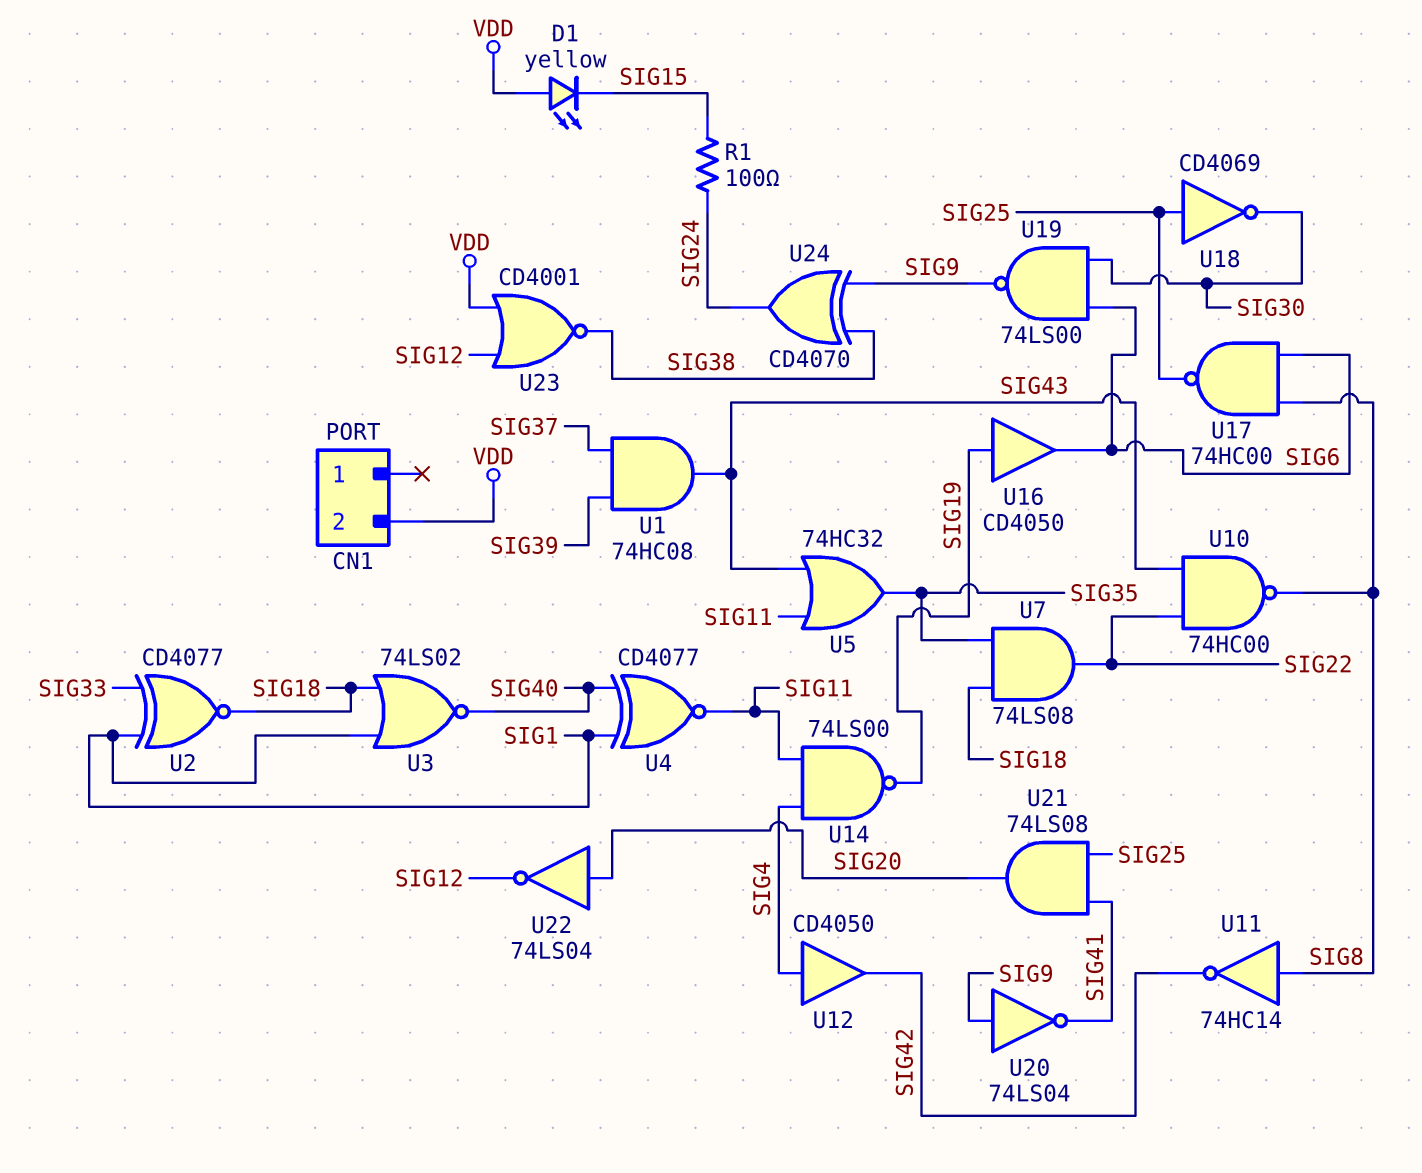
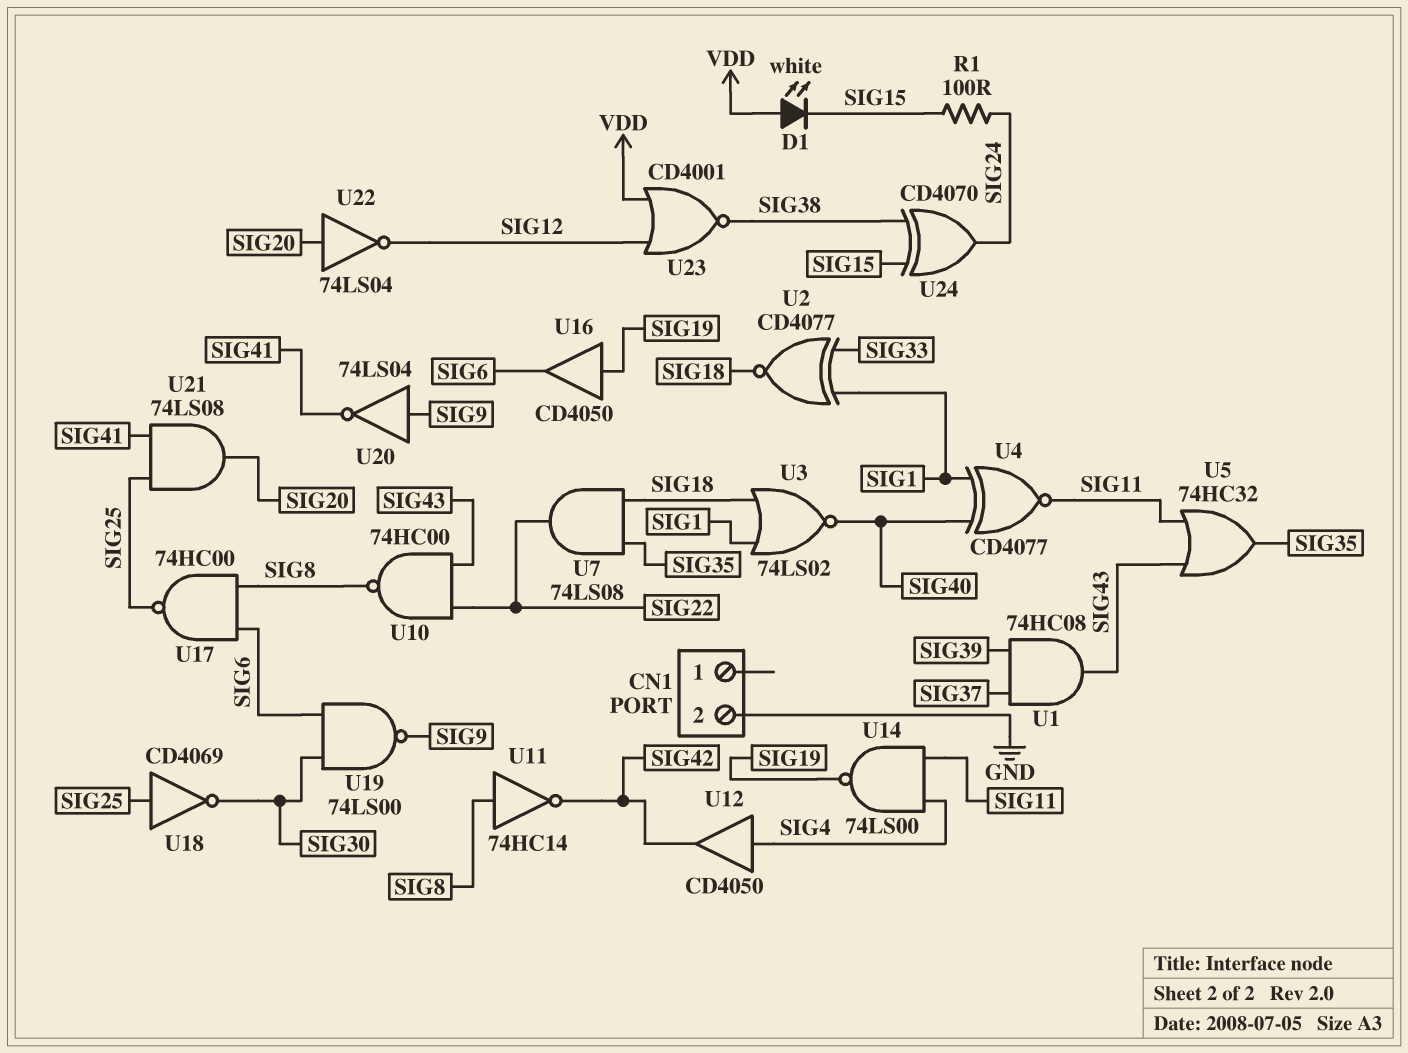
CN1 pin 2: VDD -> GND
D1: LED yellow (A VDD, K SIG15) -> LED white (A VDD, K SIG15)
U24: XOR CD4070 (in SIG9, in SIG38, out SIG24) -> XOR CD4070 (in SIG15, in SIG38, out SIG24)

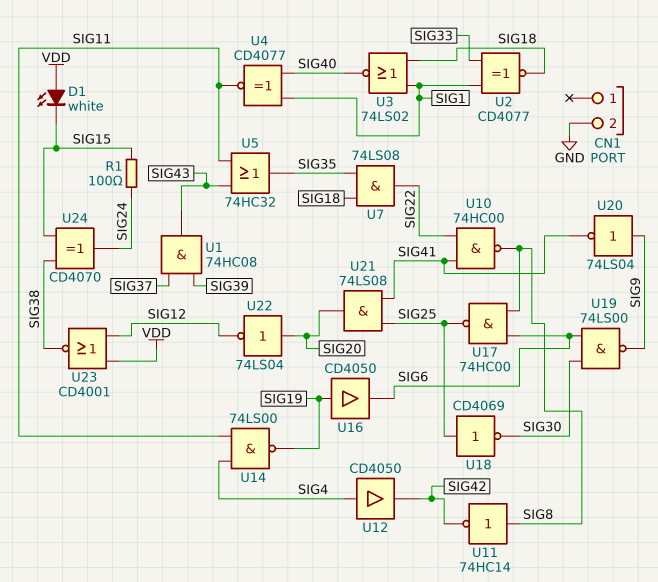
U10: NAND 74HC00 (in SIG22, in SIG43, out SIG8) -> NAND 74HC00 (in SIG22, in SIG41, out SIG8)

